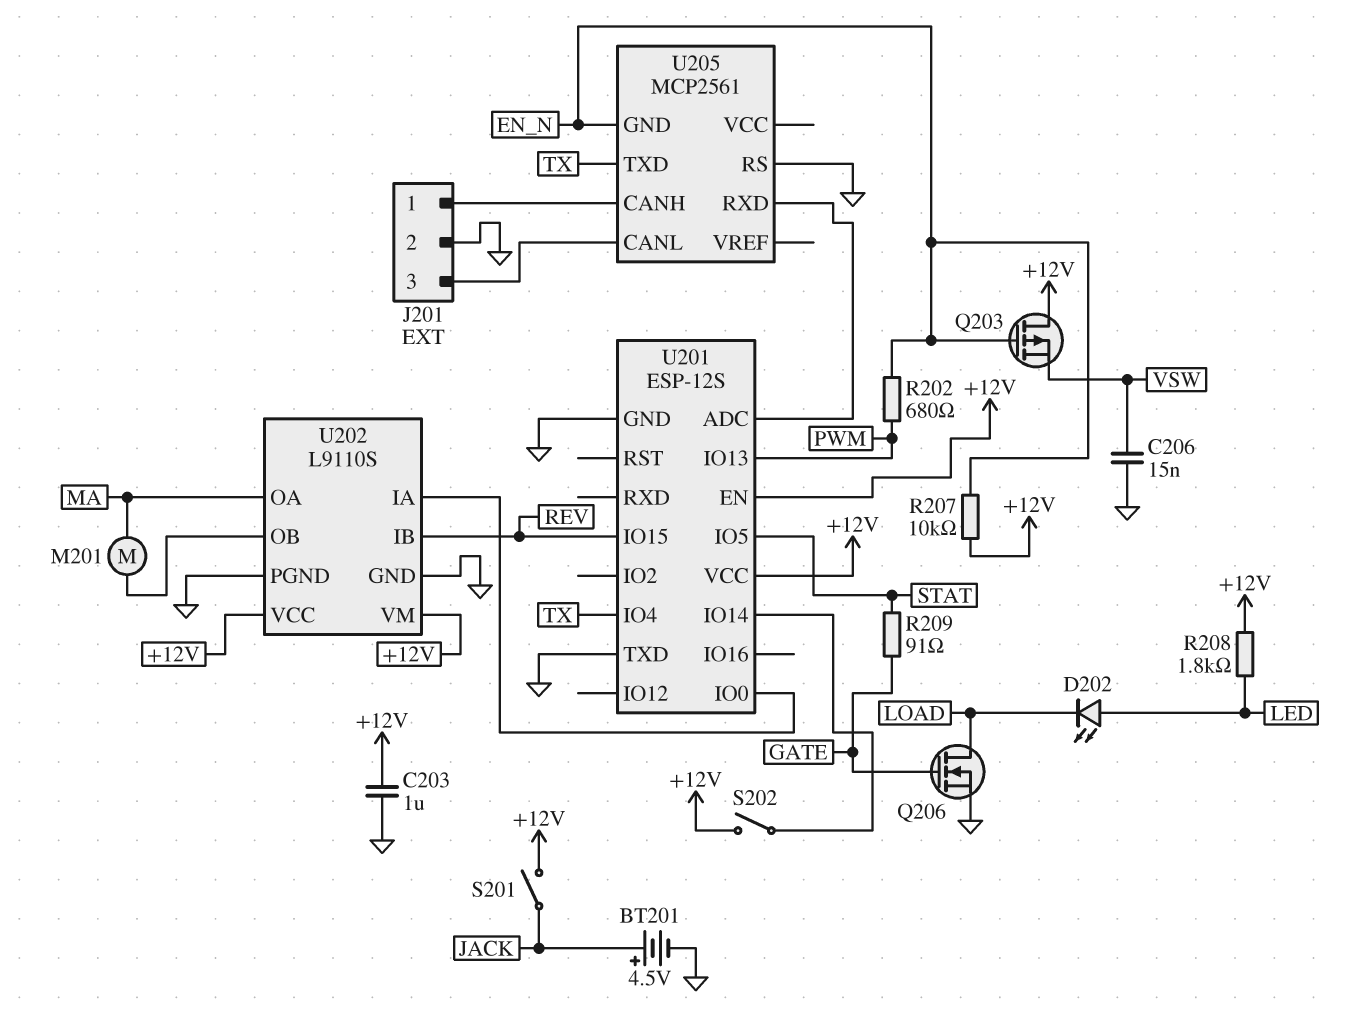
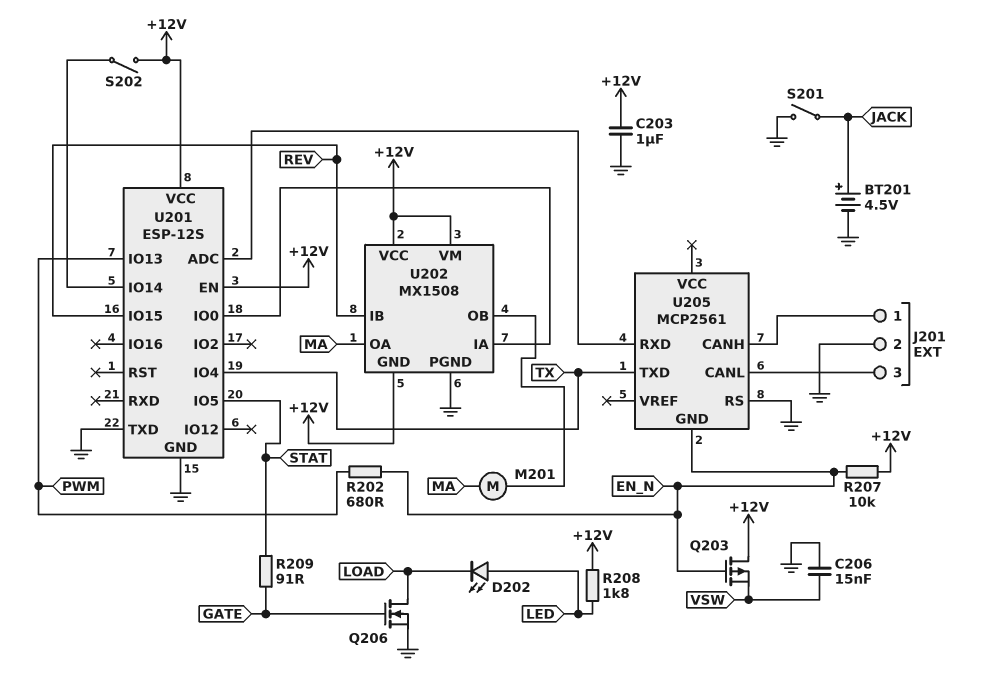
S201: switch (+12V, JACK) -> switch (GND, JACK)
U202: L9110S -> MX1508
U202 pin GND: GND -> +12V

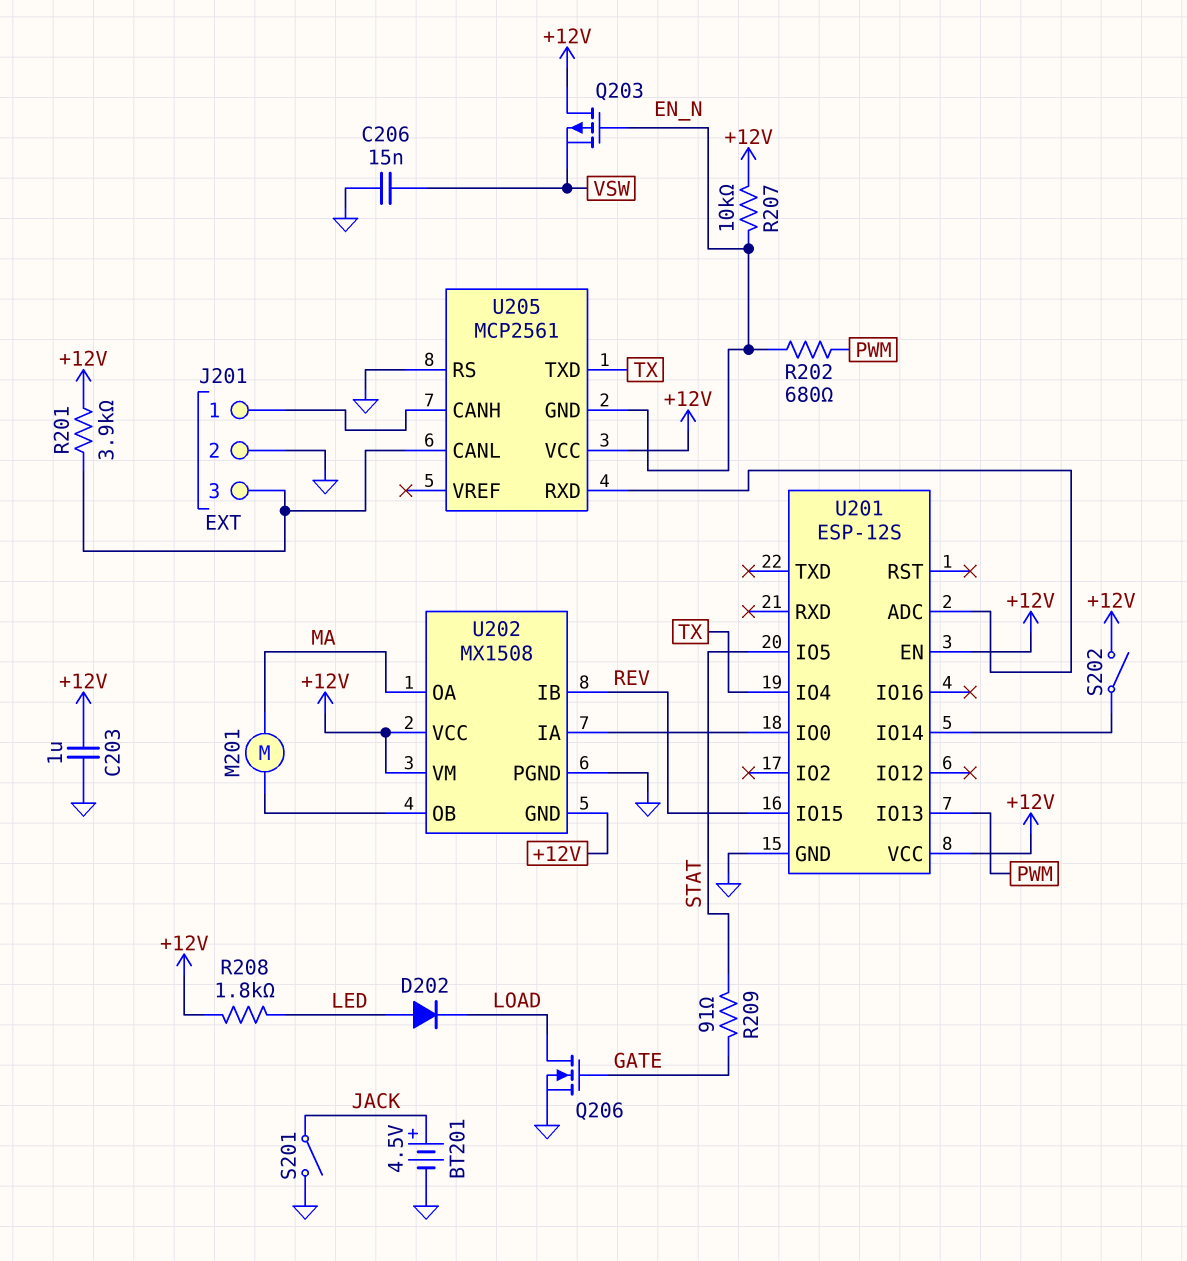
D202: LED (A LED, K LOAD) -> diode (A LED, K LOAD)
R201: none -> 3.9k (+12V, J201/3)
U201 pin TXD: GND -> none
U205 pin VCC: none -> +12V

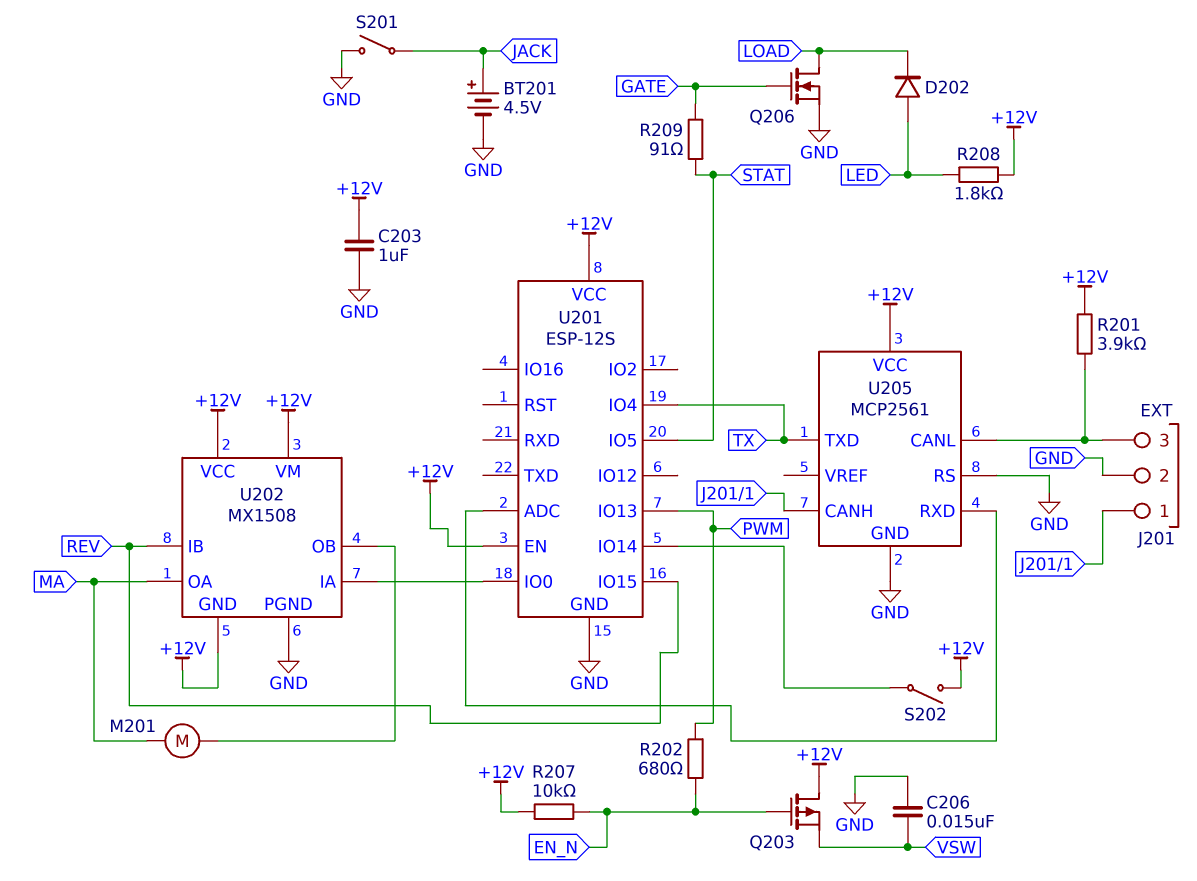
U205 pin GND: EN_N -> GND

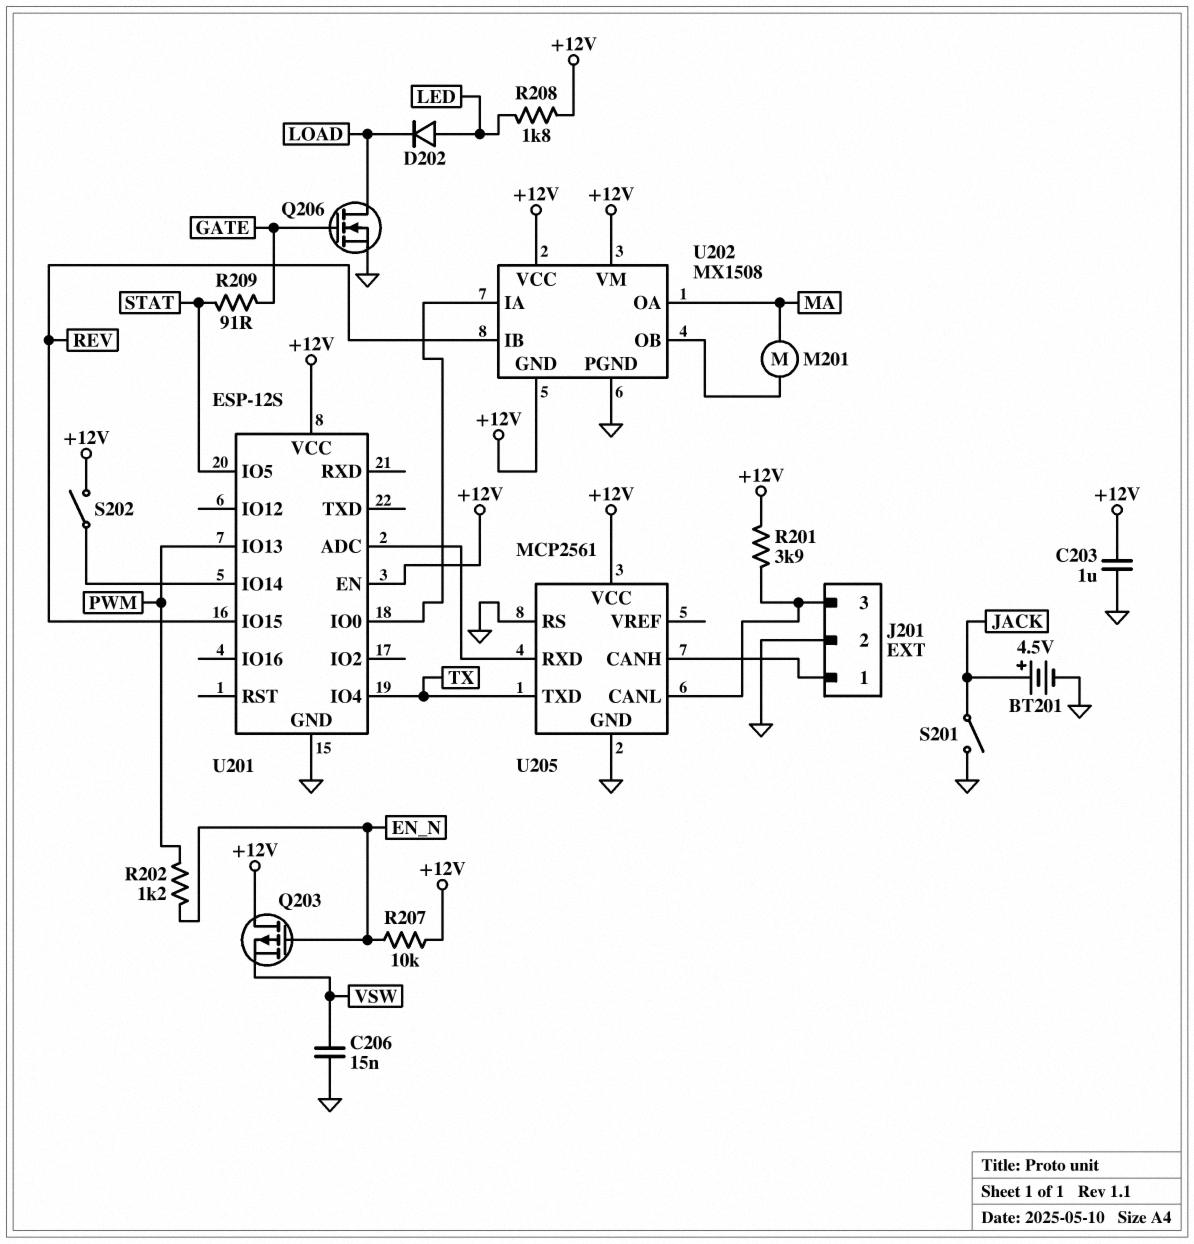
R202: 680 (EN_N, PWM) -> 1.2k (EN_N, PWM)

